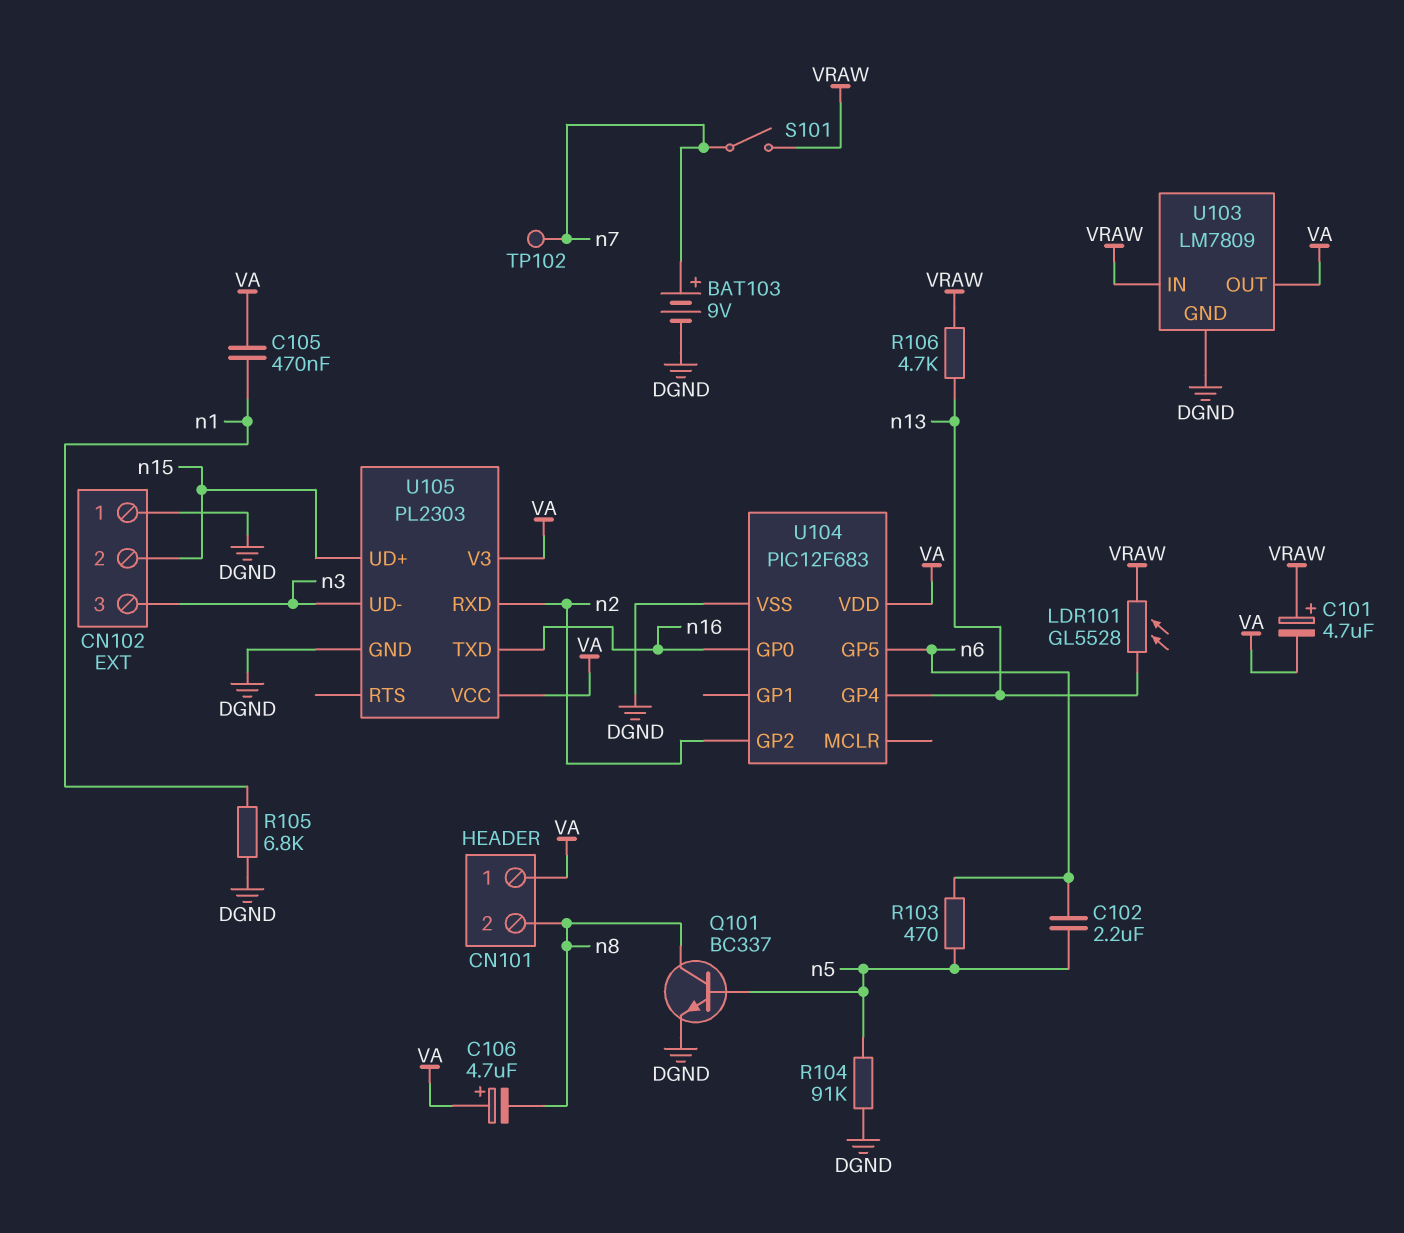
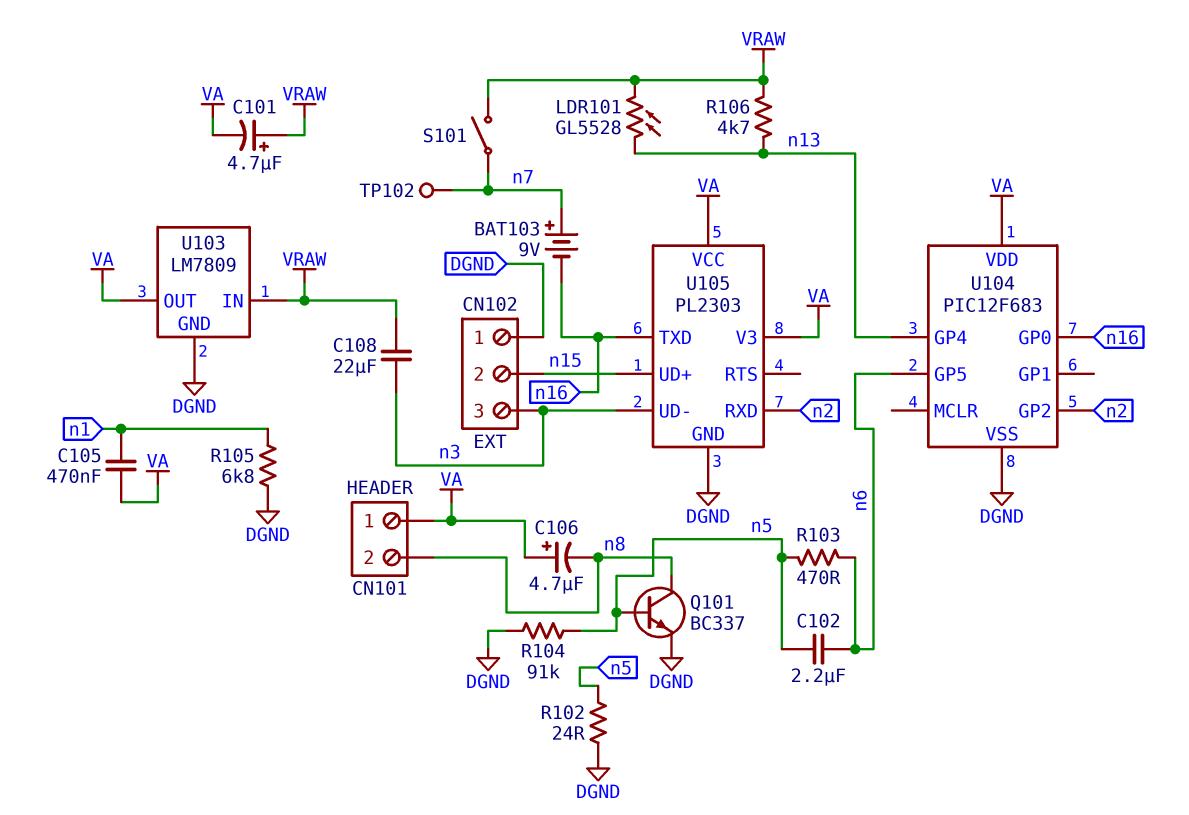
BAT103: 9V (plus n7, minus DGND) -> 9V (plus n7, minus n16)
C108: none -> 22uF (VRAW, n3)
R102: none -> 24 (DGND, n5)

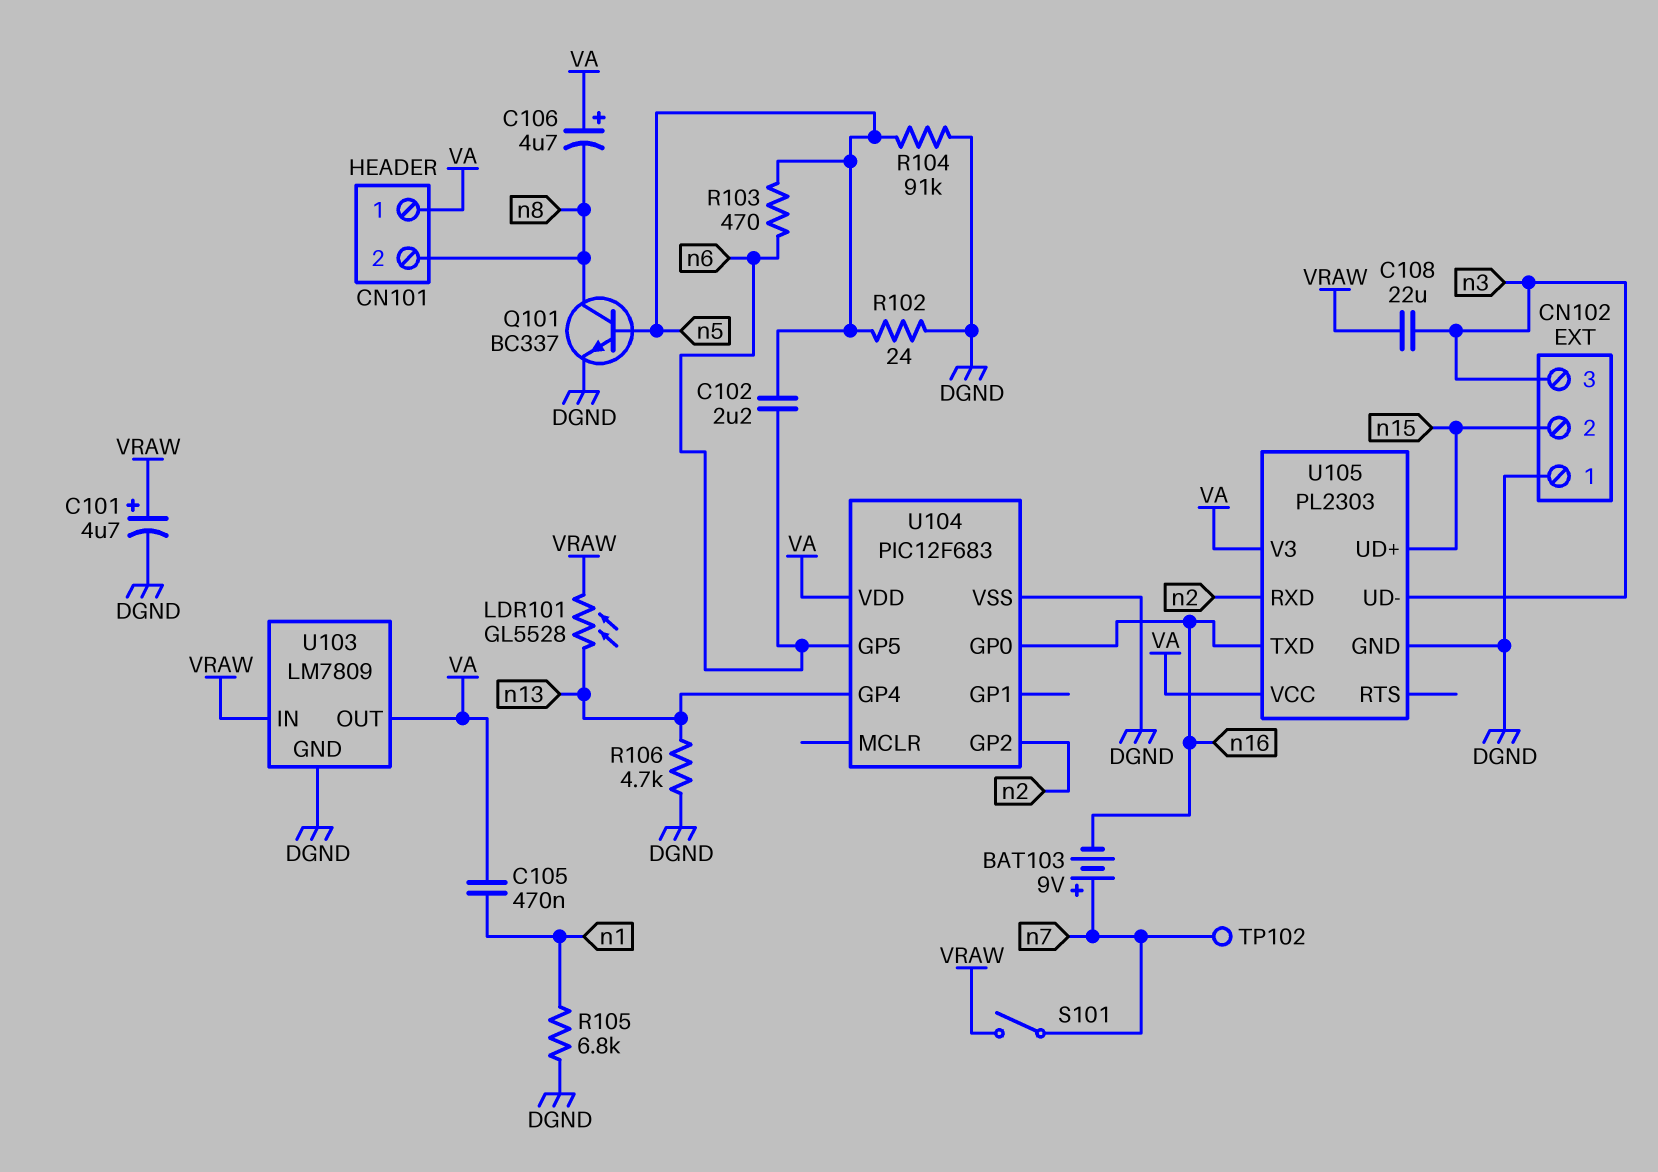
C101: 4.7uF (plus VRAW, minus VA) -> 4.7uF (plus VRAW, minus DGND)
R106: 4.7k (VRAW, n13) -> 4.7k (DGND, n13)

